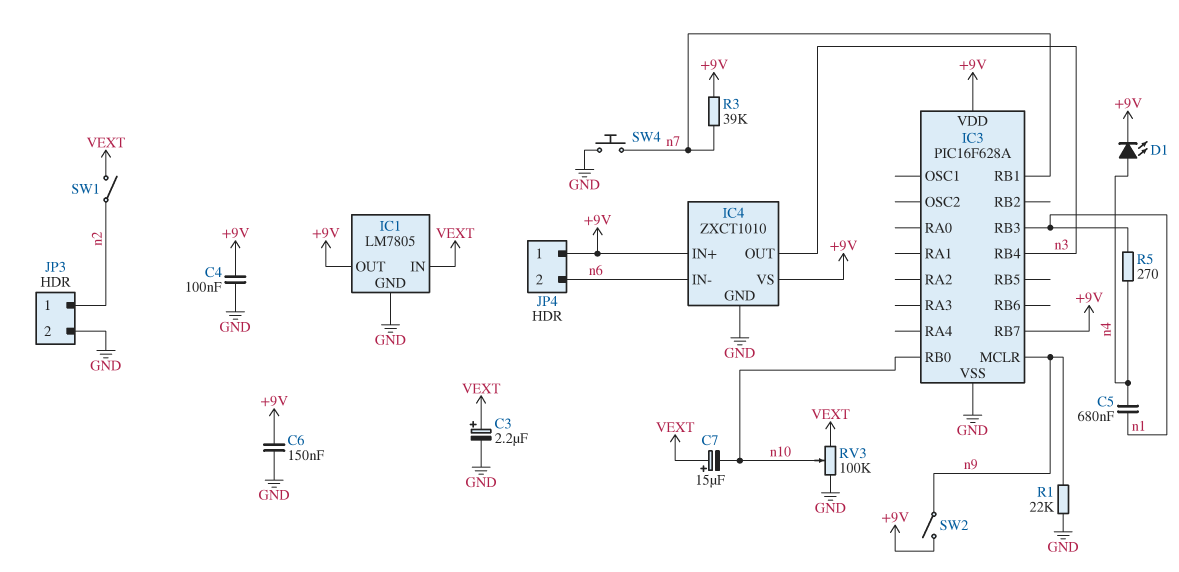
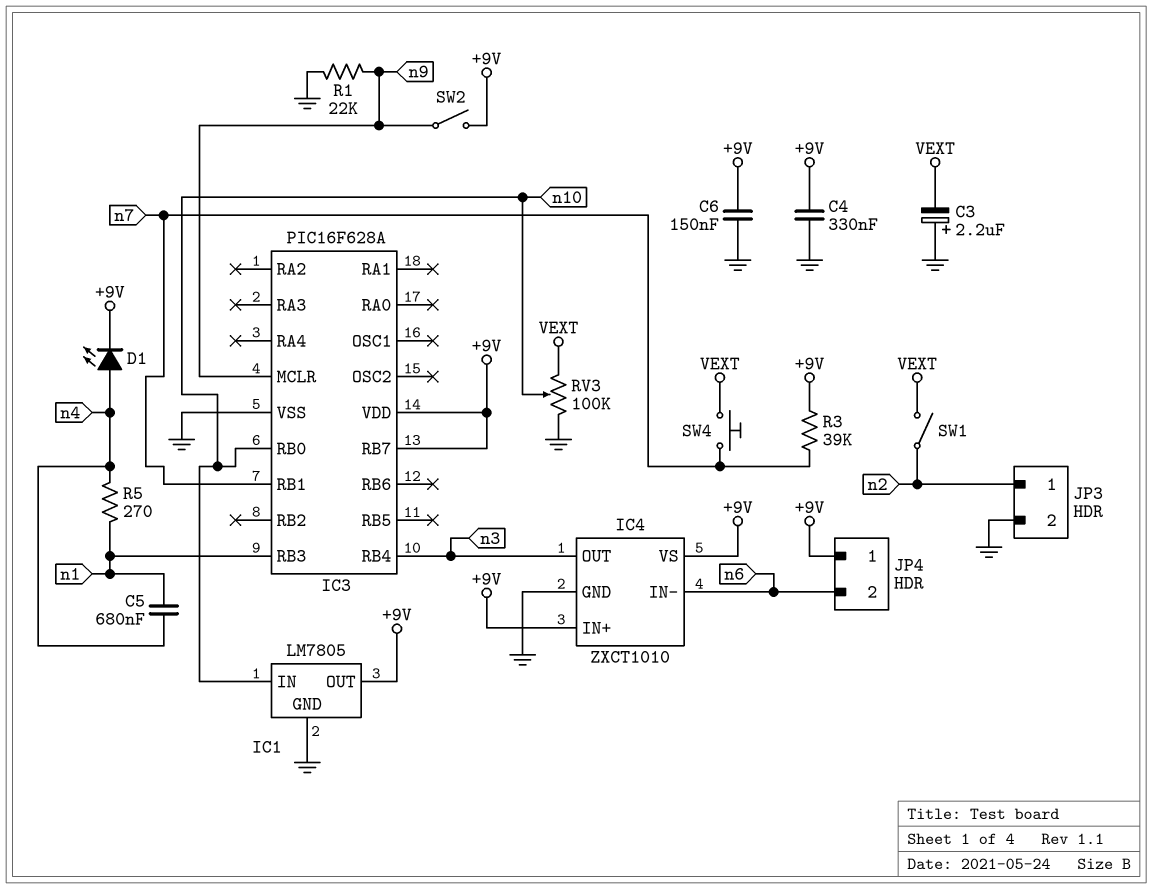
C3: 2.2uF (plus VEXT, minus GND) -> 2.2uF (plus GND, minus VEXT)
C4: 100nF (+9V, GND) -> 330nF (+9V, GND)
C7: 15uF (plus VEXT, minus n10) -> none
IC1 pin IN: VEXT -> n10
SW4: button (GND, n7) -> button (VEXT, n7)

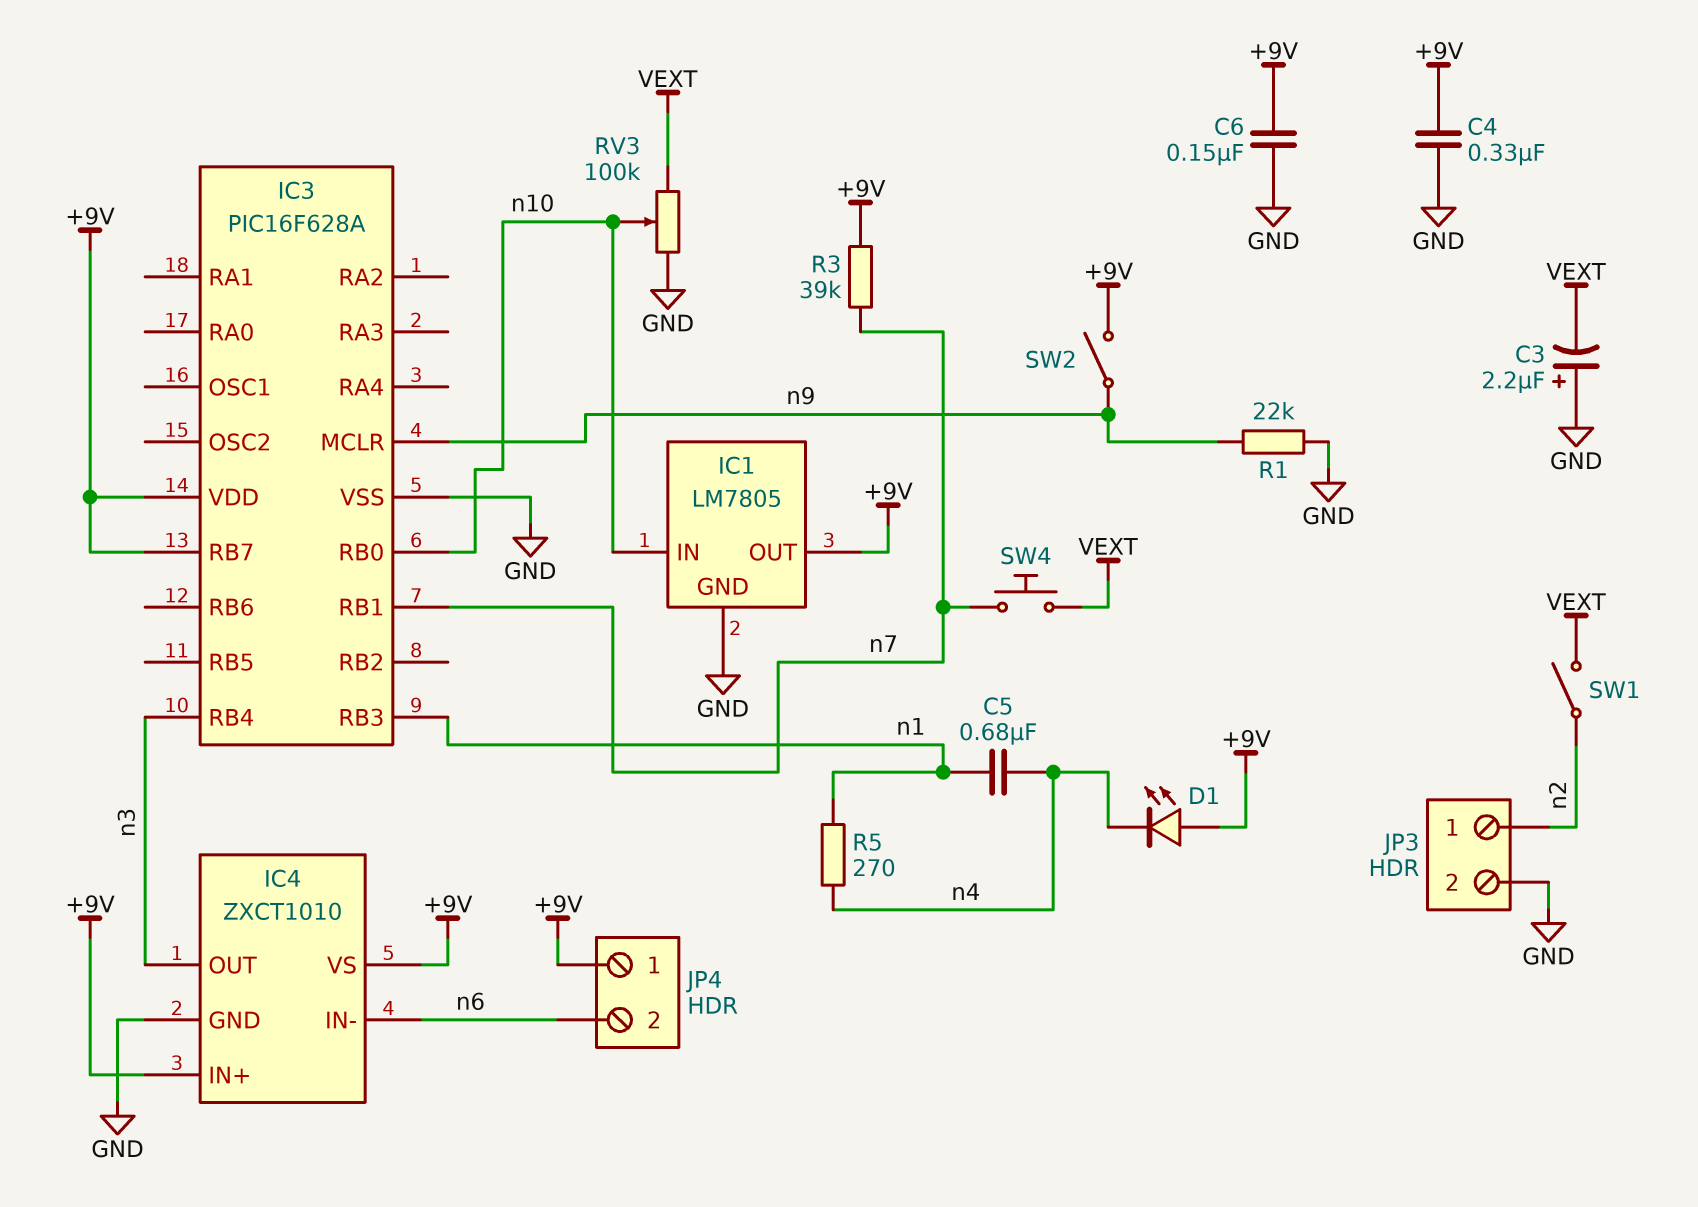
D1: LED (A n4, K +9V) -> LED (A +9V, K n4)

